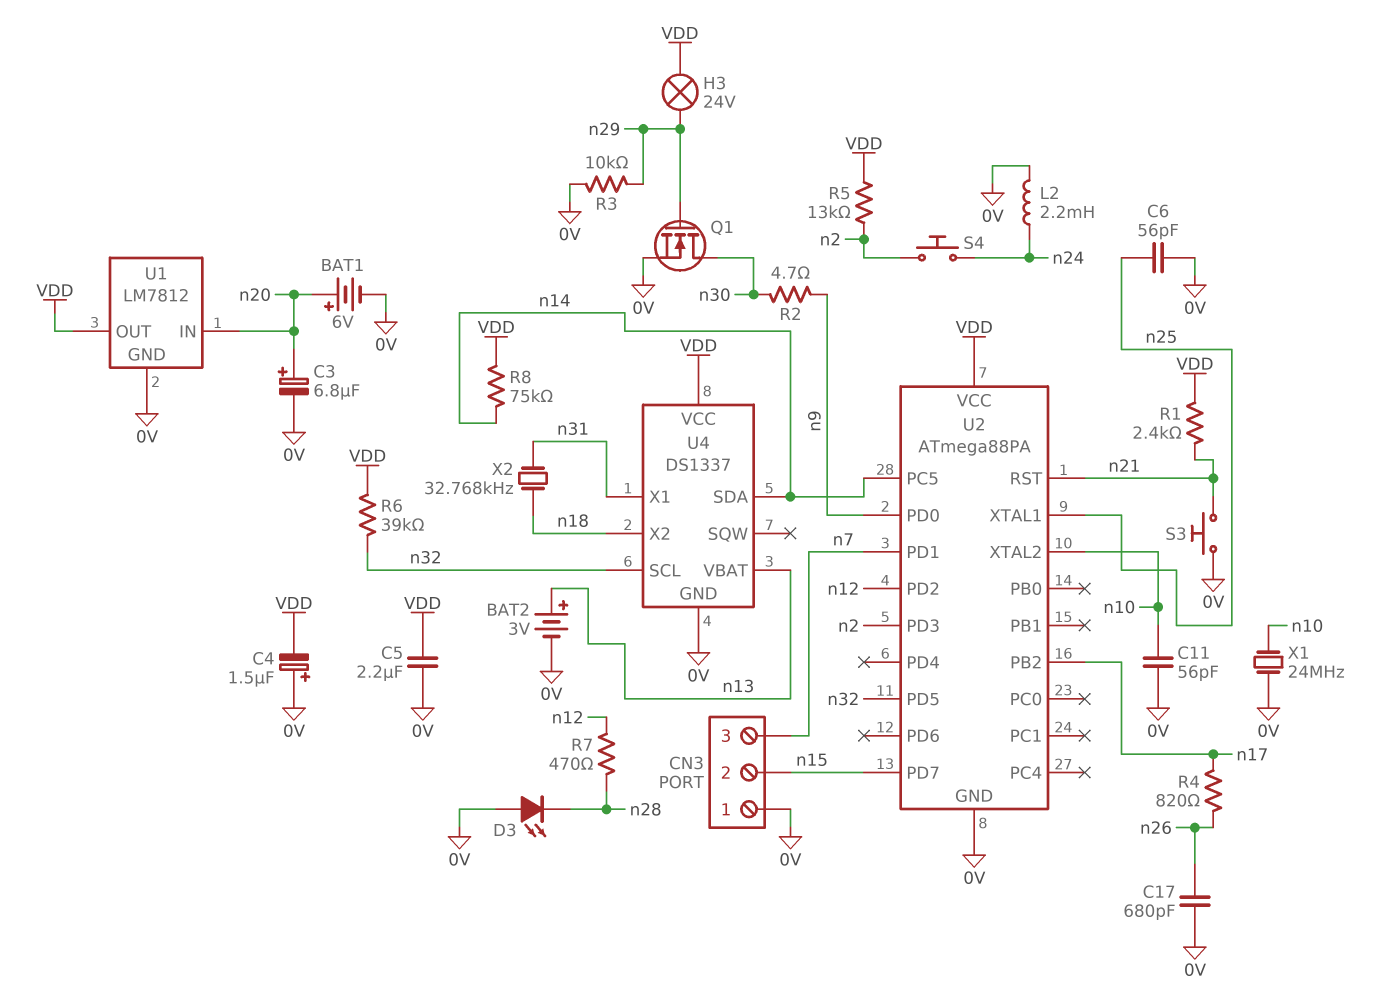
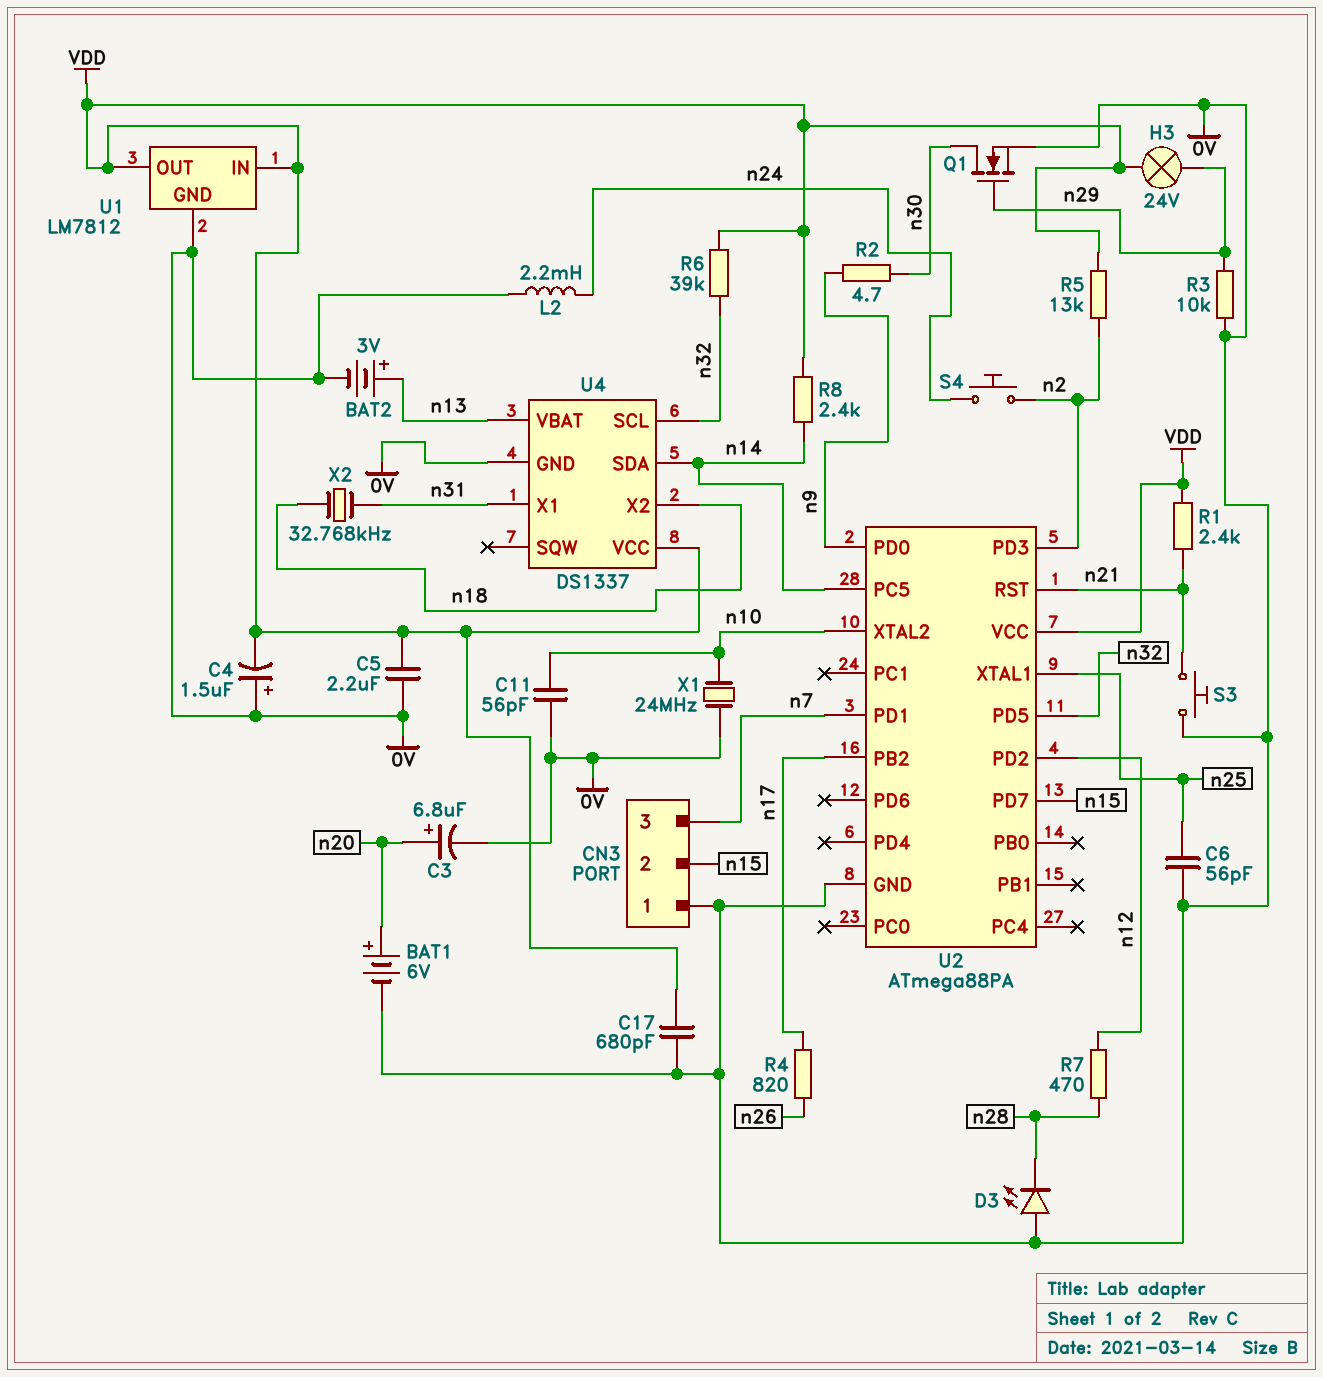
C17: 680pF (0V, n26) -> 680pF (0V, VDD)
R8: 75k (VDD, n14) -> 2.4k (VDD, n14)
U1 pin IN: n20 -> VDD

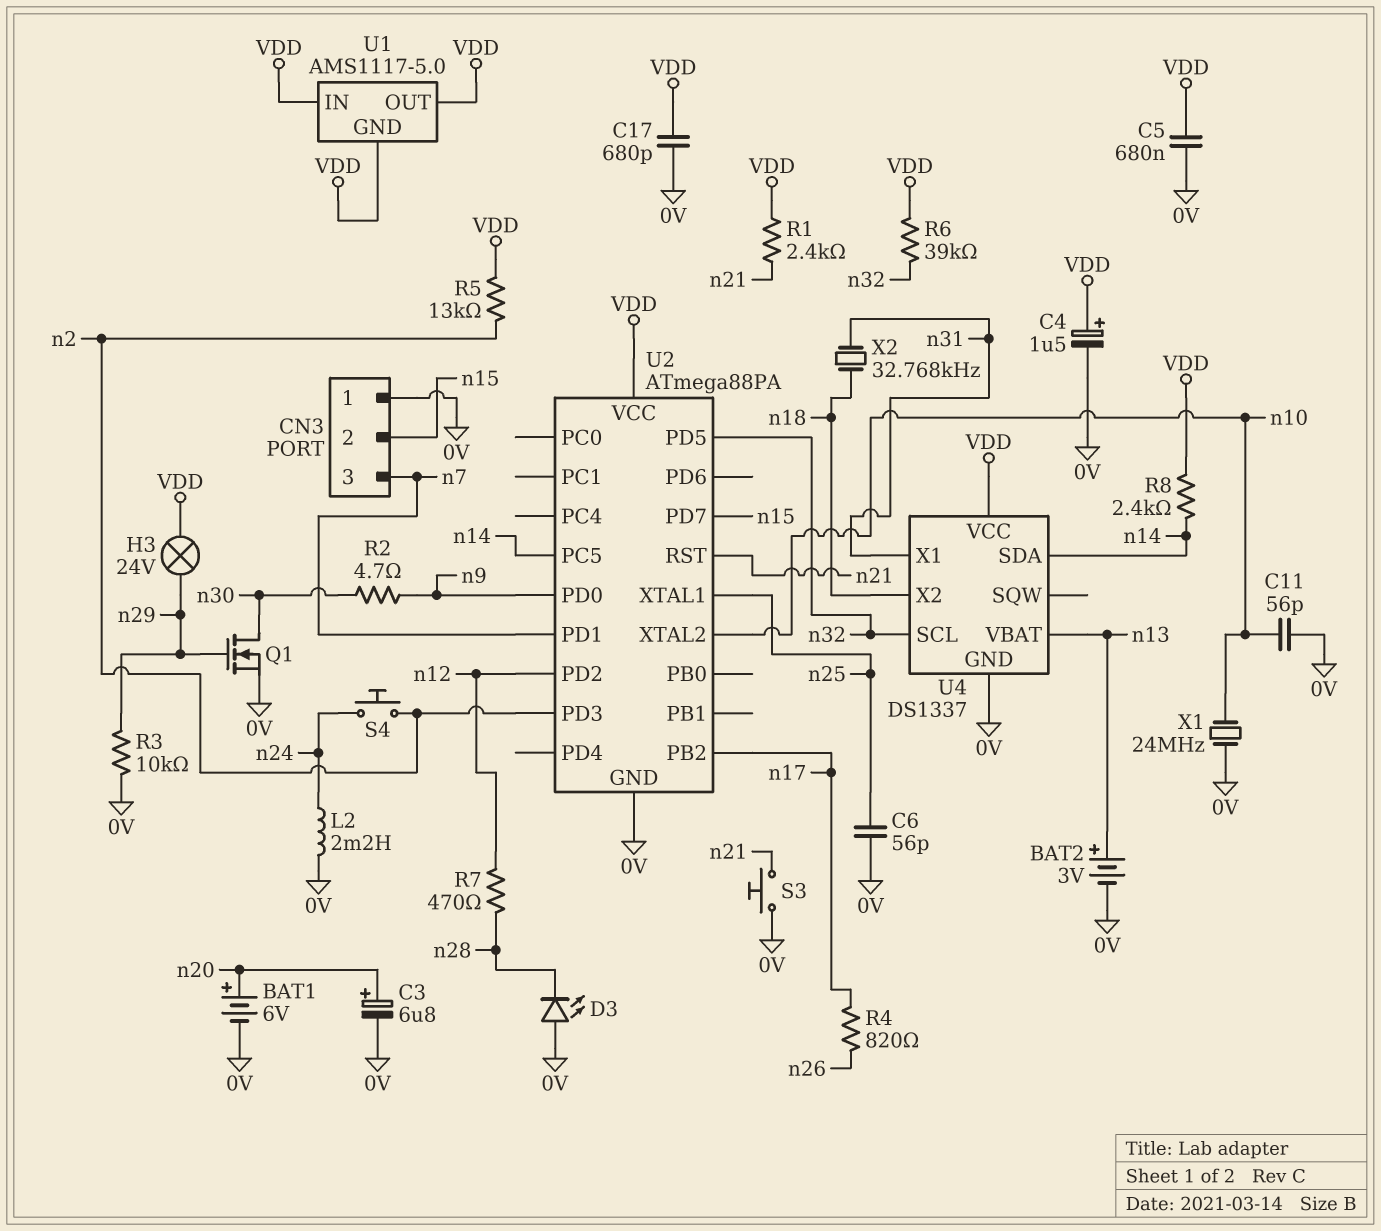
C4: 1.5uF (plus 0V, minus VDD) -> 1.5uF (plus VDD, minus 0V)
C5: 2.2uF (0V, VDD) -> 680nF (0V, VDD)
U1: LM7812 -> AMS1117-5.0
U1 pin GND: 0V -> VDD

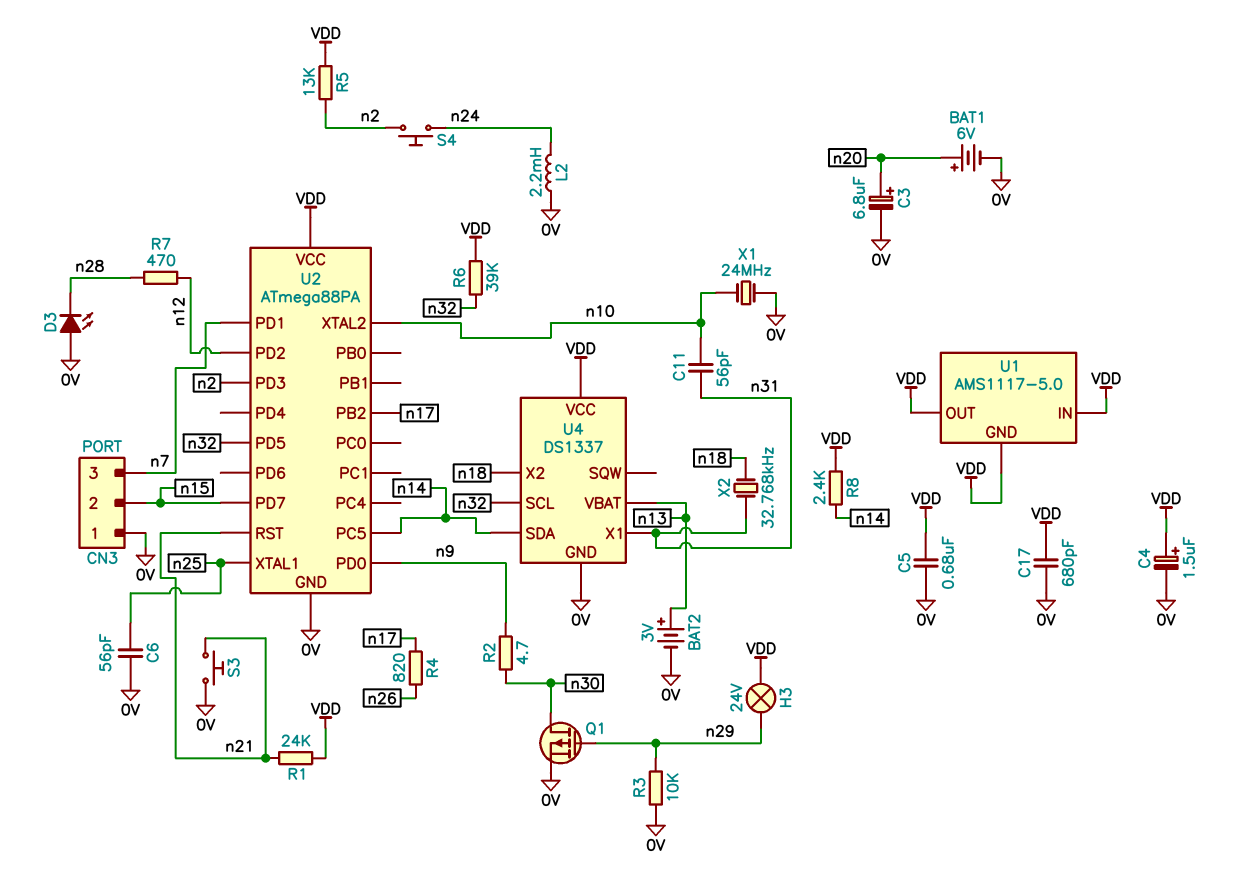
C11: 56pF (0V, n10) -> 56pF (n10, n31)
Q1: NMOS (G n29, D n30, S 0V) -> PMOS (G n29, D n30, S 0V)
R1: 2.4k (VDD, n21) -> 24k (VDD, n21)

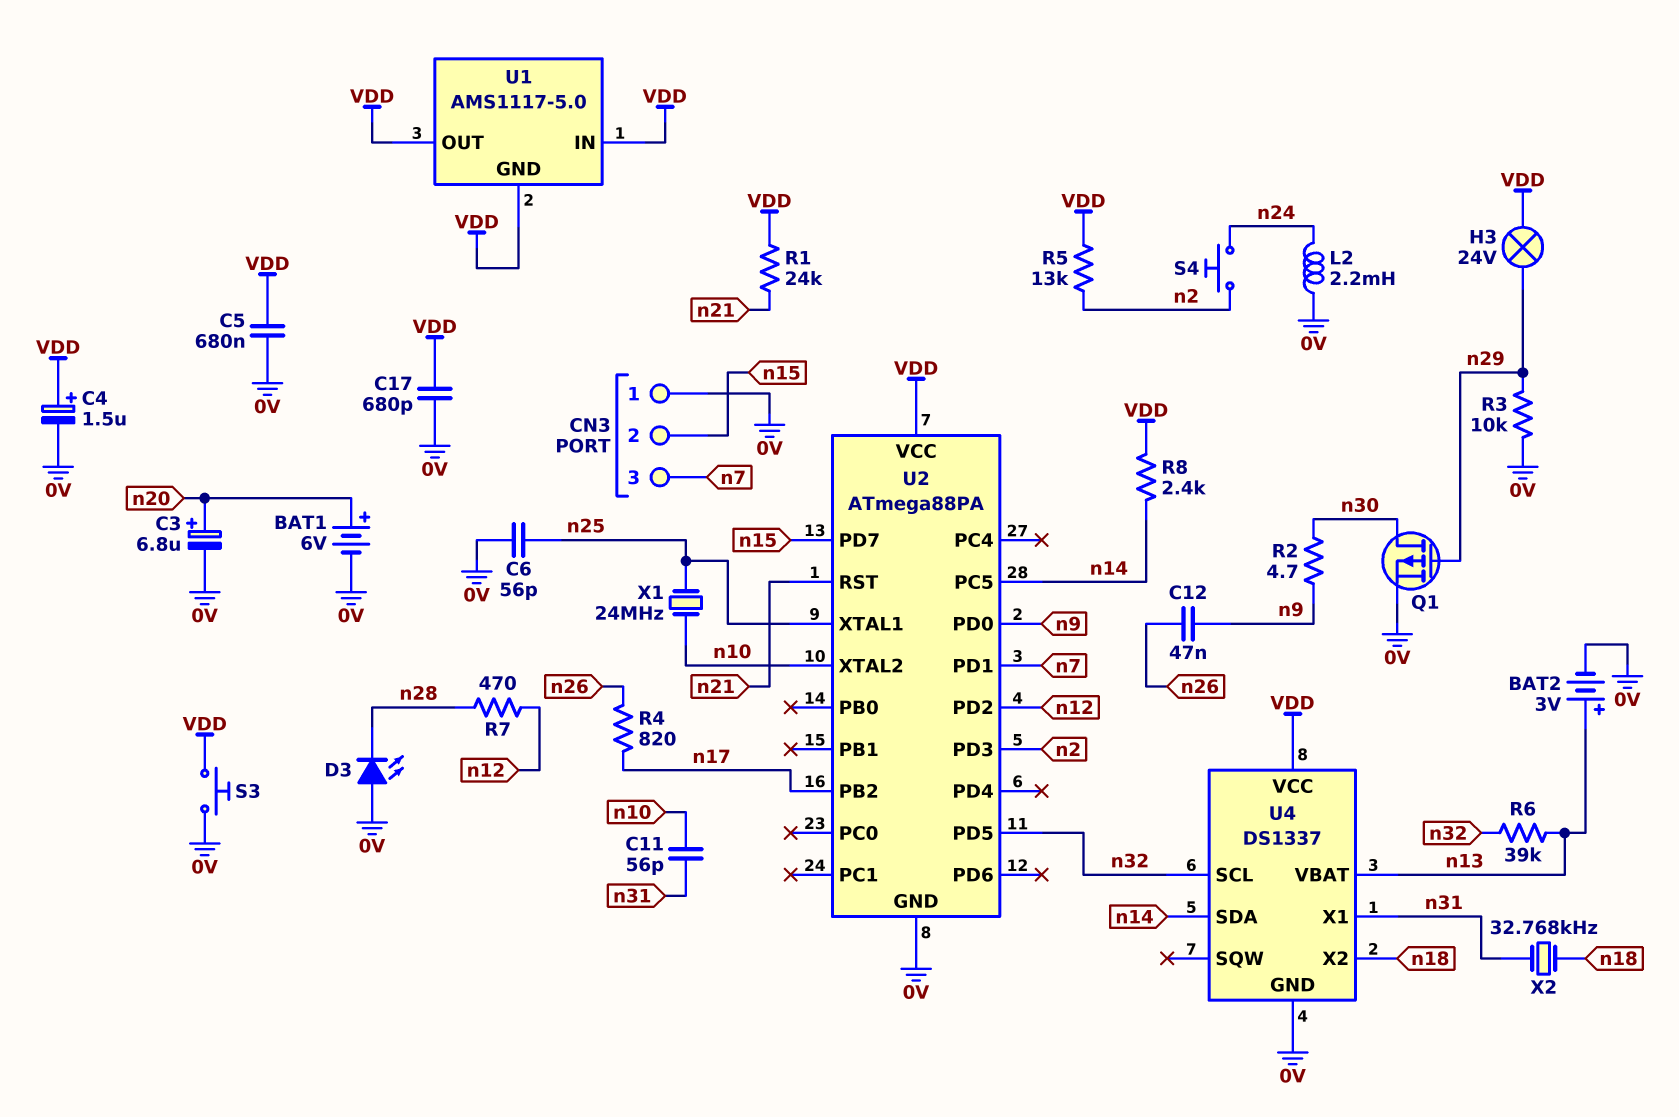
C12: none -> 47nF (n9, n26)
R6: 39k (VDD, n32) -> 39k (n13, n32)
S3: button (0V, n21) -> button (0V, VDD)
X1: 24MHz (0V, n10) -> 24MHz (n10, n25)

